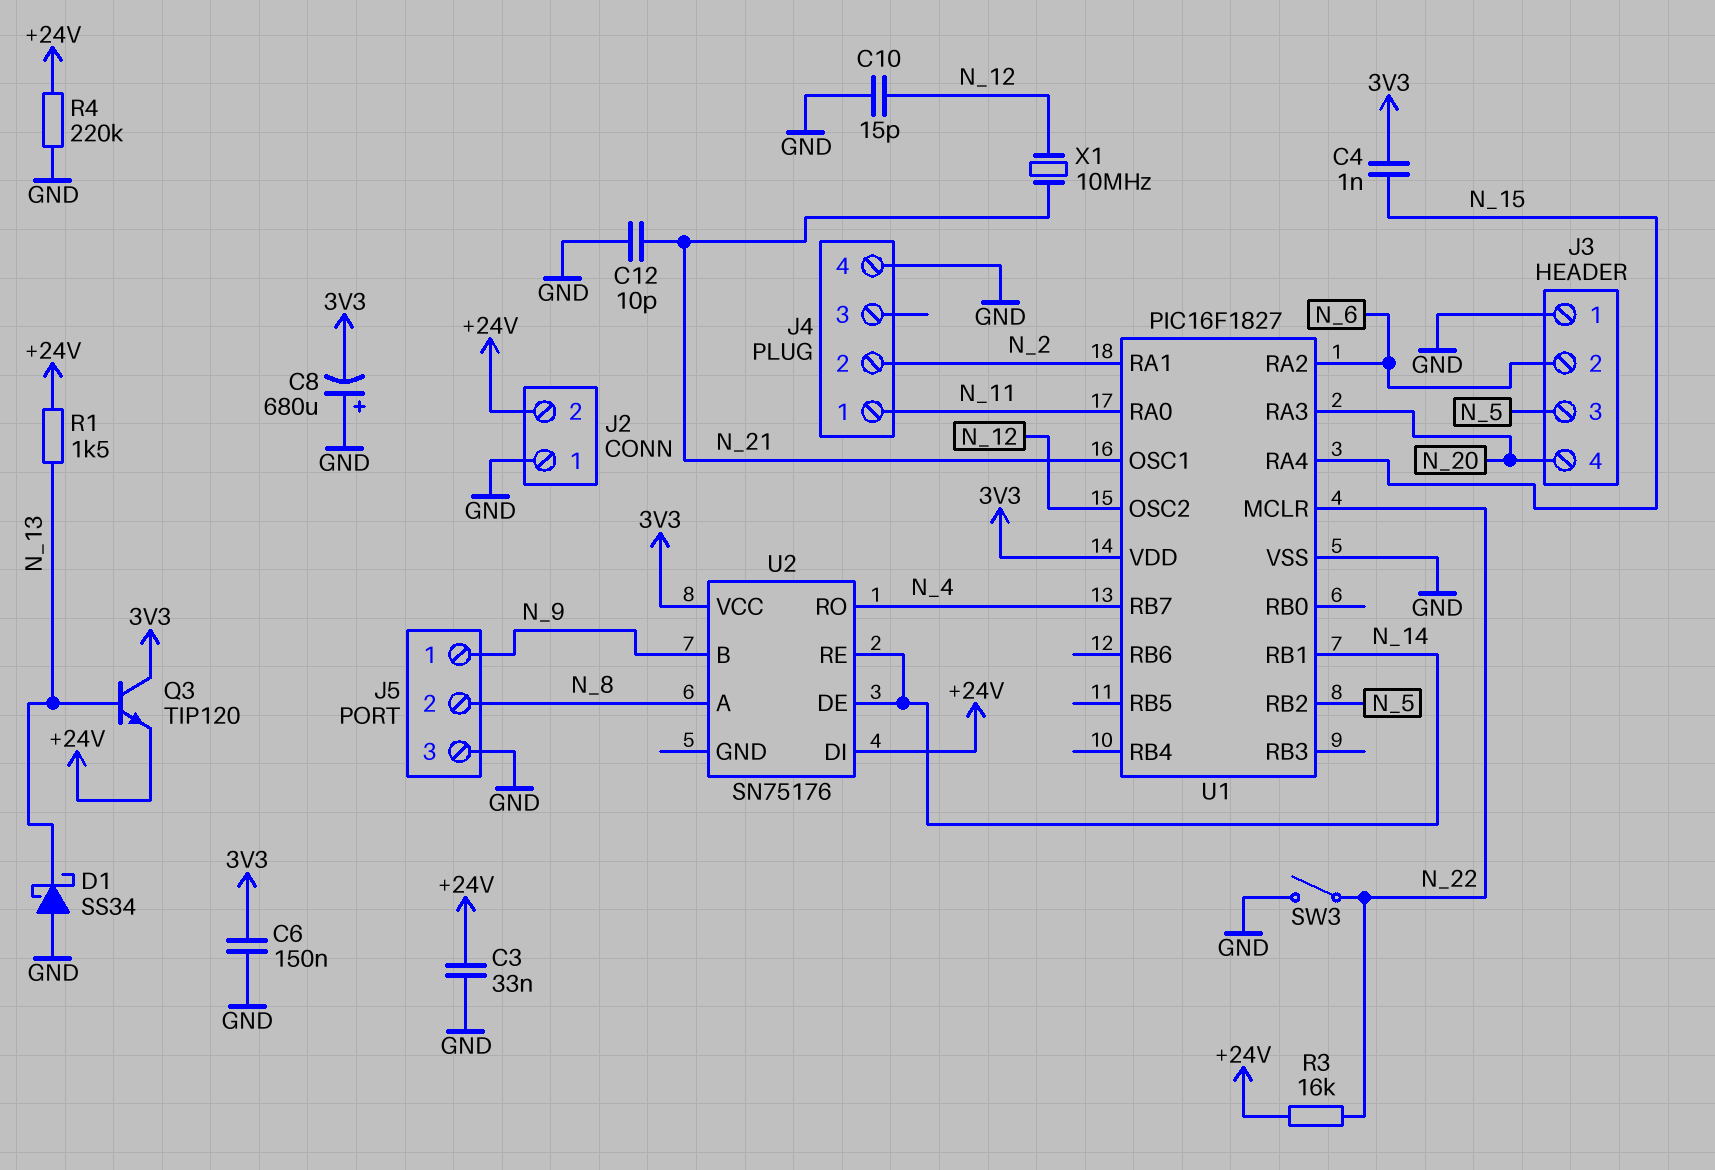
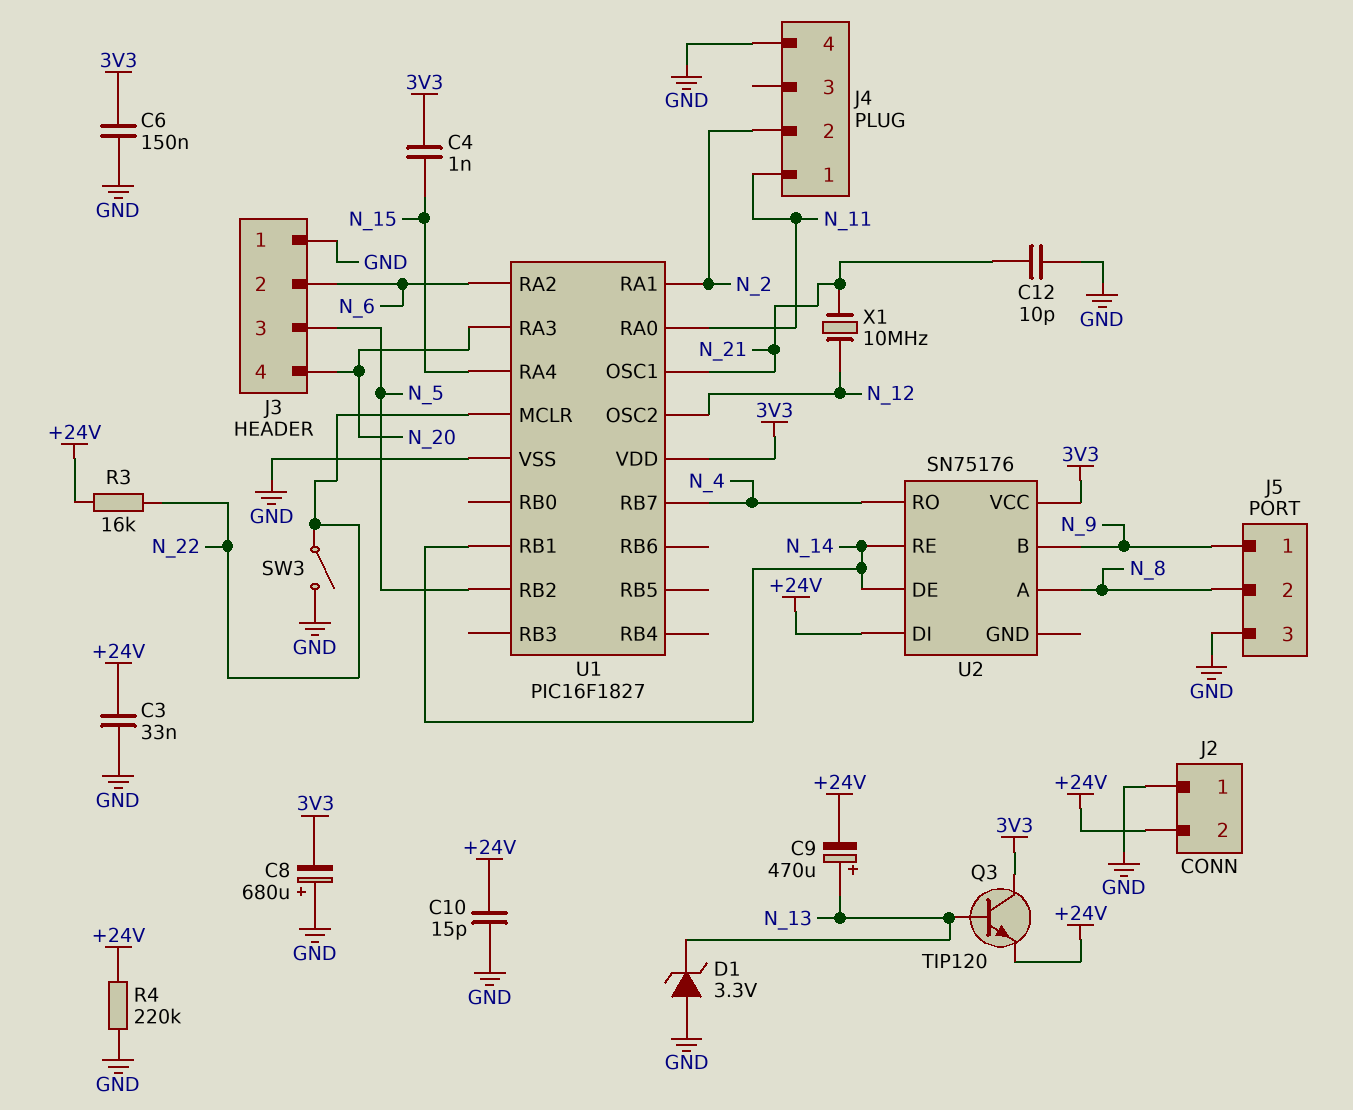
C9: none -> 470uF (plus N_13, minus +24V)
C10: 15pF (GND, N_12) -> 15pF (+24V, GND)
D1: schottky SS34 (A GND, K N_13) -> zener 3.3V (A GND, K N_13)
R1: 1.5k (+24V, N_13) -> none

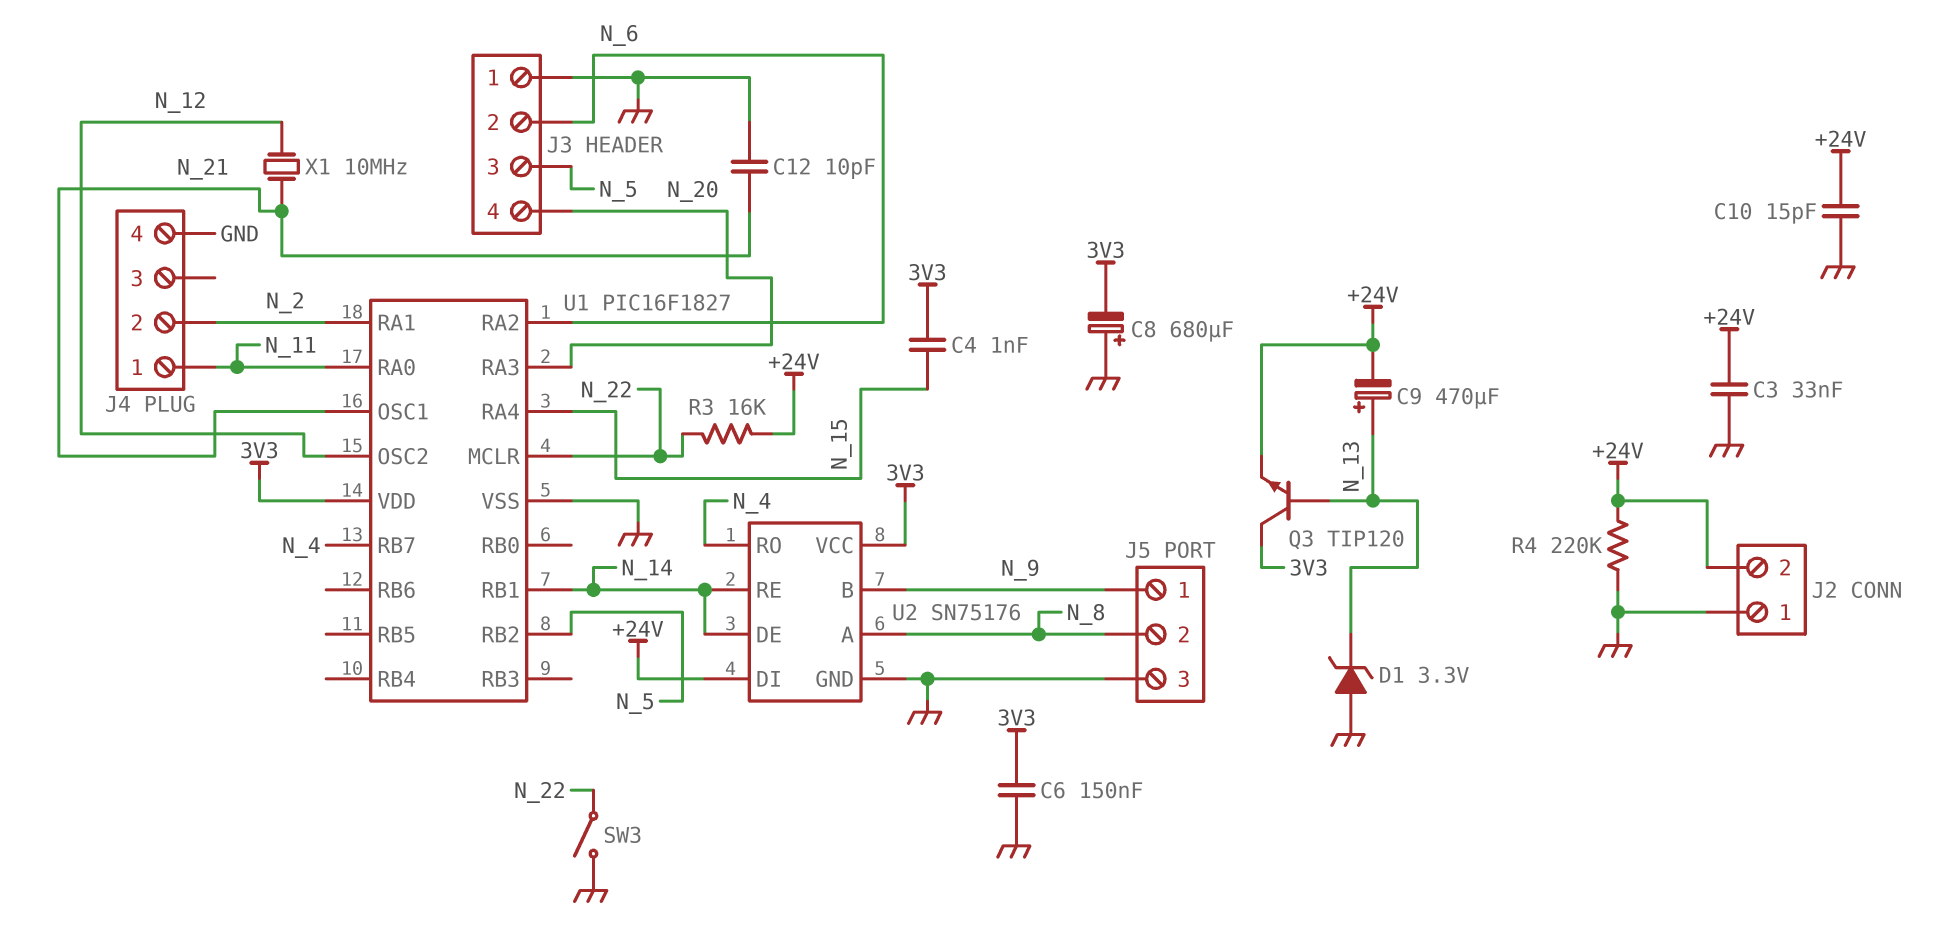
U2 pin GND: none -> GND

